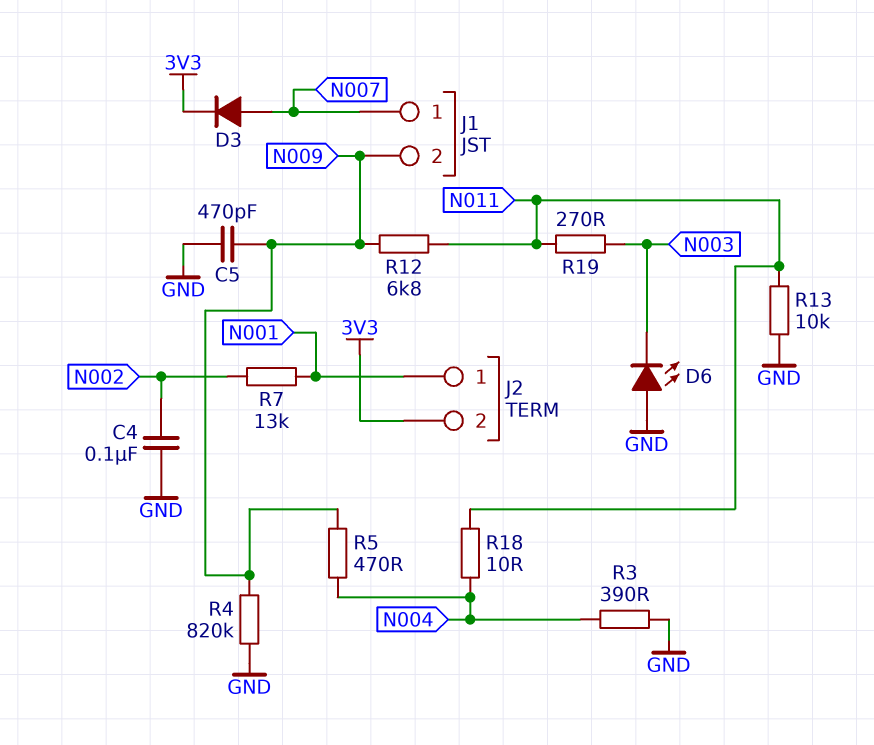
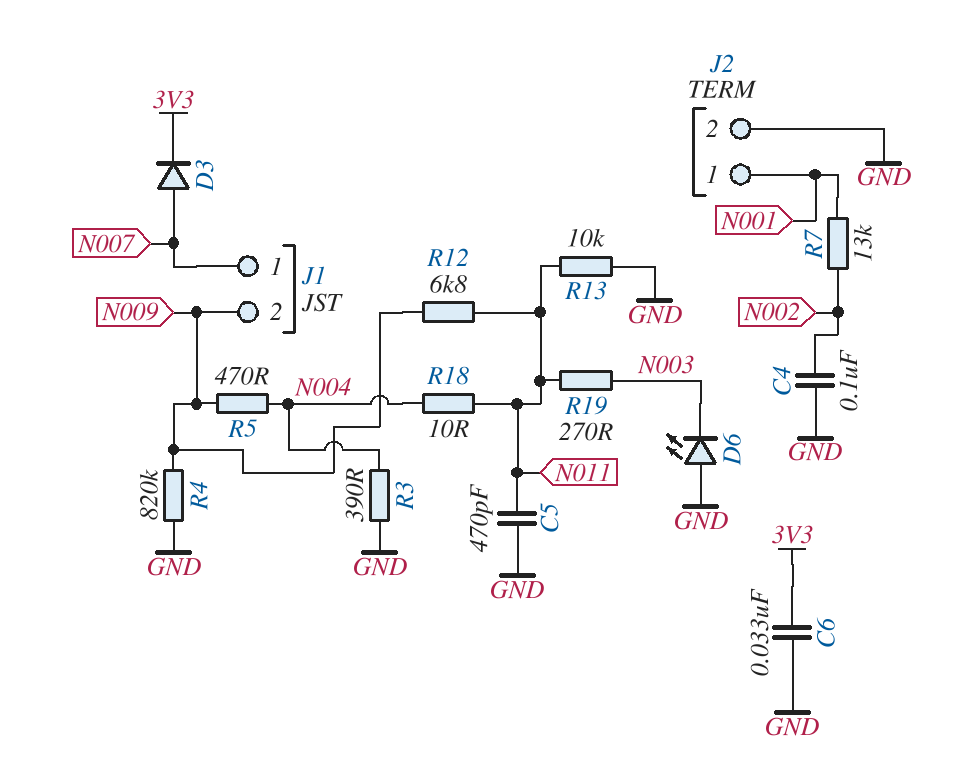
C5: 470pF (GND, N009) -> 470pF (GND, N011)
C6: none -> 33nF (3V3, GND)
J2 pin 2: 3V3 -> GND

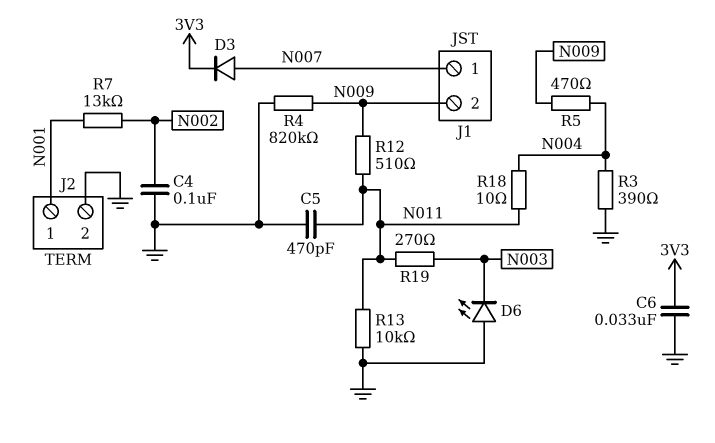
R12: 6.8k (N009, N011) -> 510 (N009, N011)

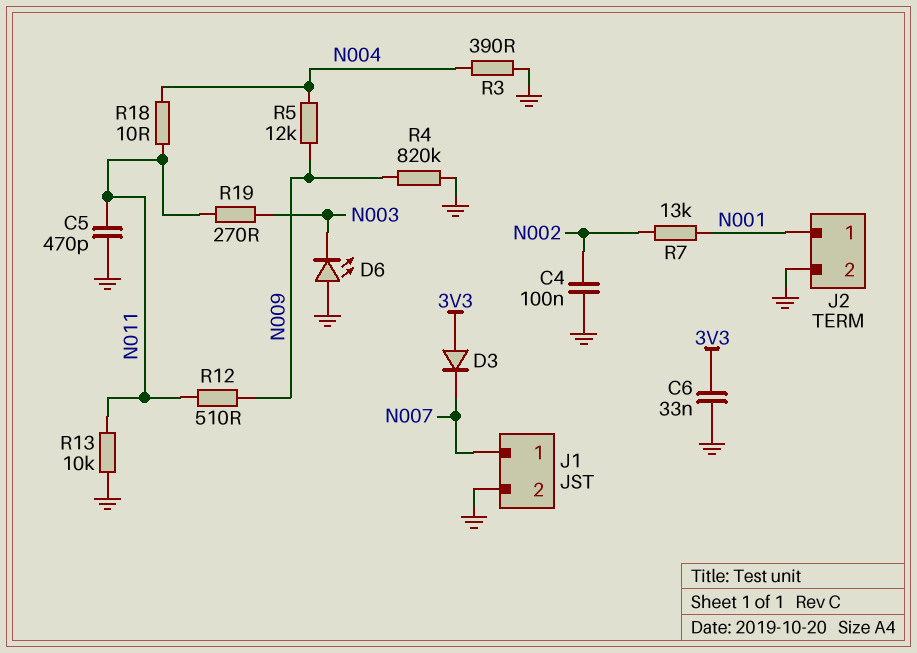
D3: diode (A N007, K 3V3) -> diode (A 3V3, K N007)
J1 pin 2: N009 -> GND
R5: 470 (N004, N009) -> 12k (N004, N009)

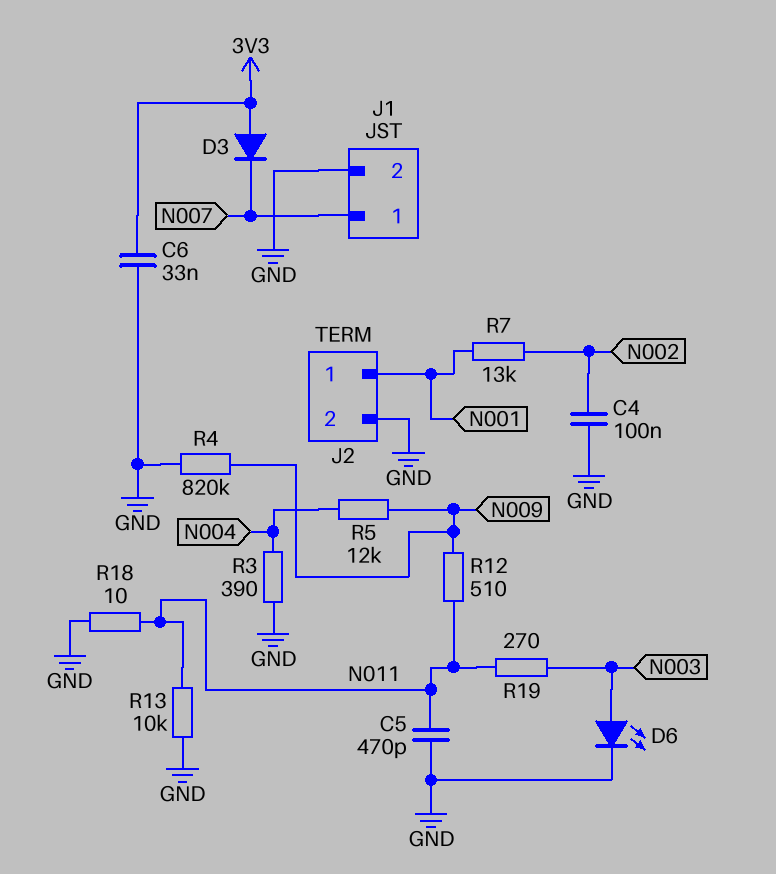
D6: LED (A GND, K N003) -> LED (A N003, K GND)
R18: 10 (N004, N011) -> 10 (GND, N011)

